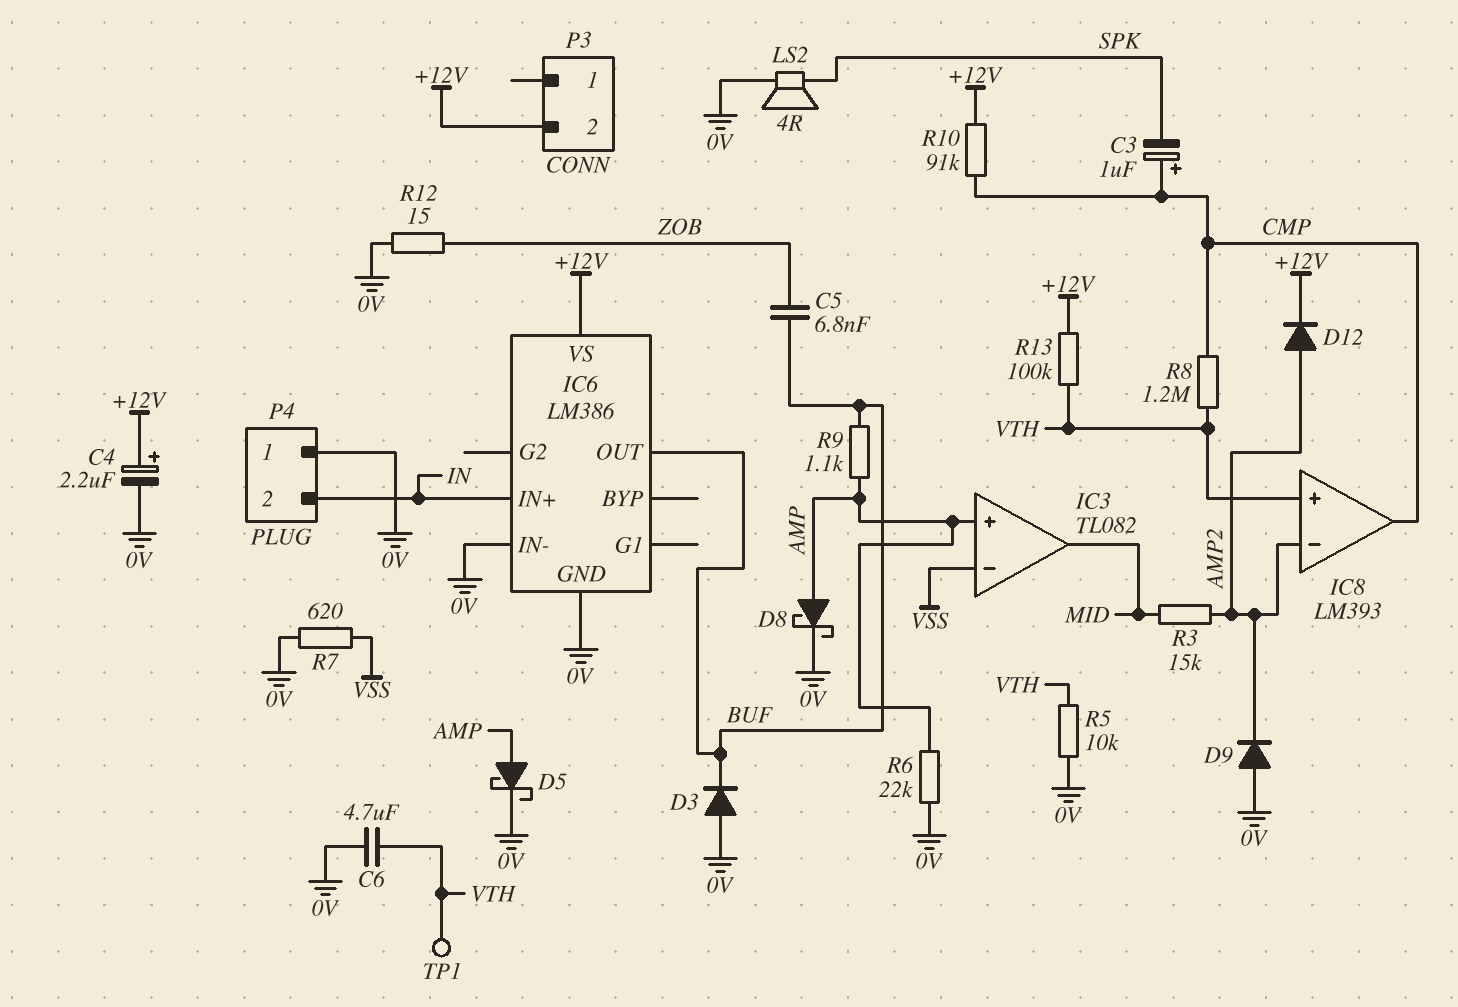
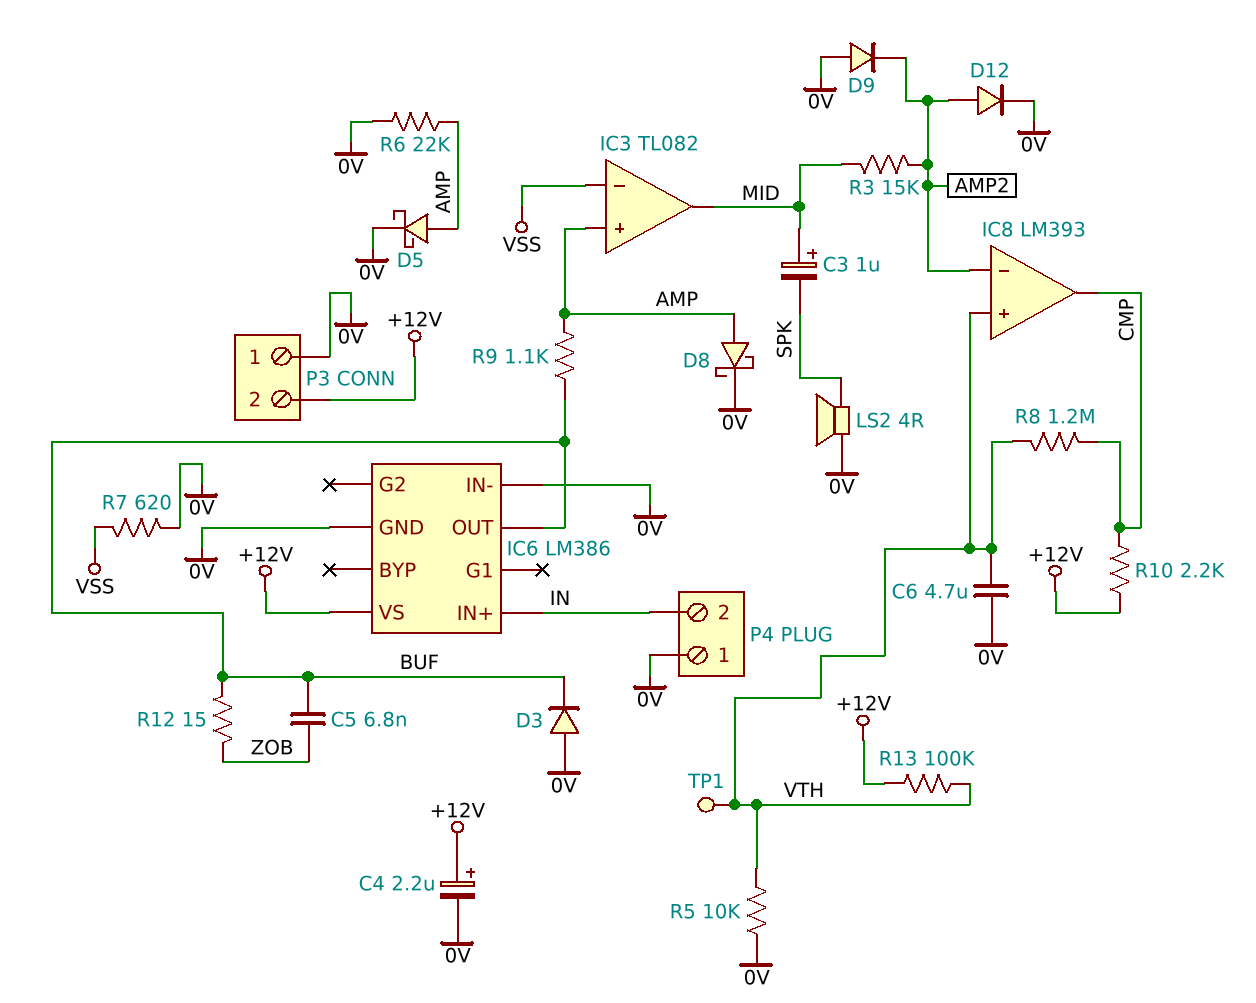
C3: 1uF (plus CMP, minus SPK) -> 1uF (plus MID, minus SPK)
D12: diode (A AMP2, K +12V) -> diode (A AMP2, K 0V)
P3 pin 1: none -> 0V
R10: 91k (+12V, CMP) -> 2.2k (+12V, CMP)
R12: 15 (0V, ZOB) -> 15 (BUF, ZOB)

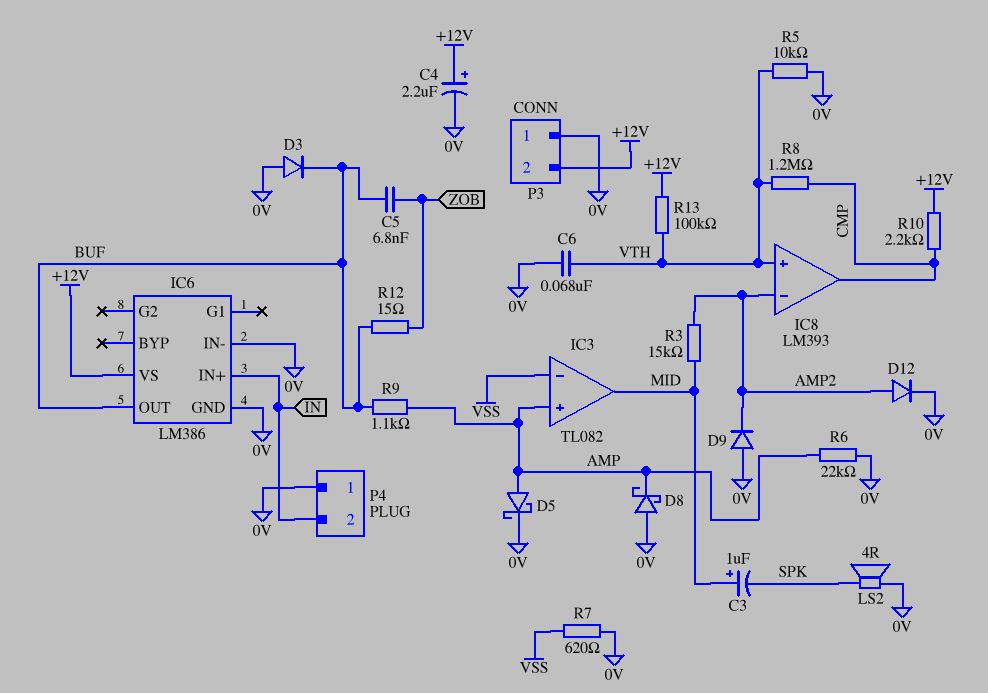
C6: 4.7uF (0V, VTH) -> 68nF (0V, VTH)
D8: schottky (A AMP, K 0V) -> schottky (A 0V, K AMP)
TP1: test point (VTH) -> none

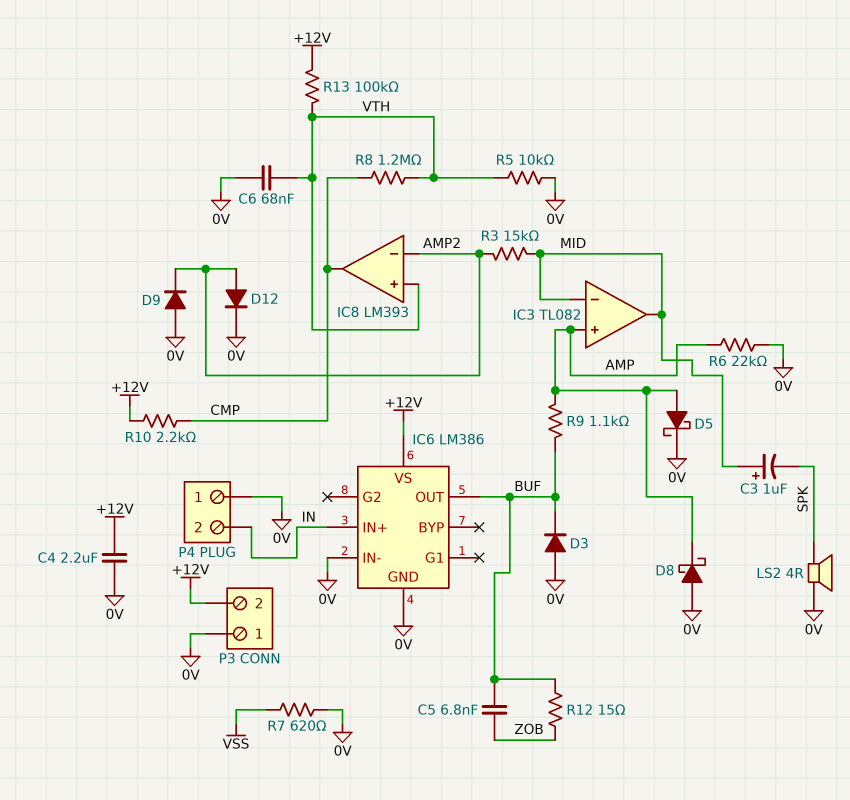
C4: 2.2uF (plus +12V, minus 0V) -> 2.2uF (+12V, 0V)
IC3 pin in-: VSS -> MID

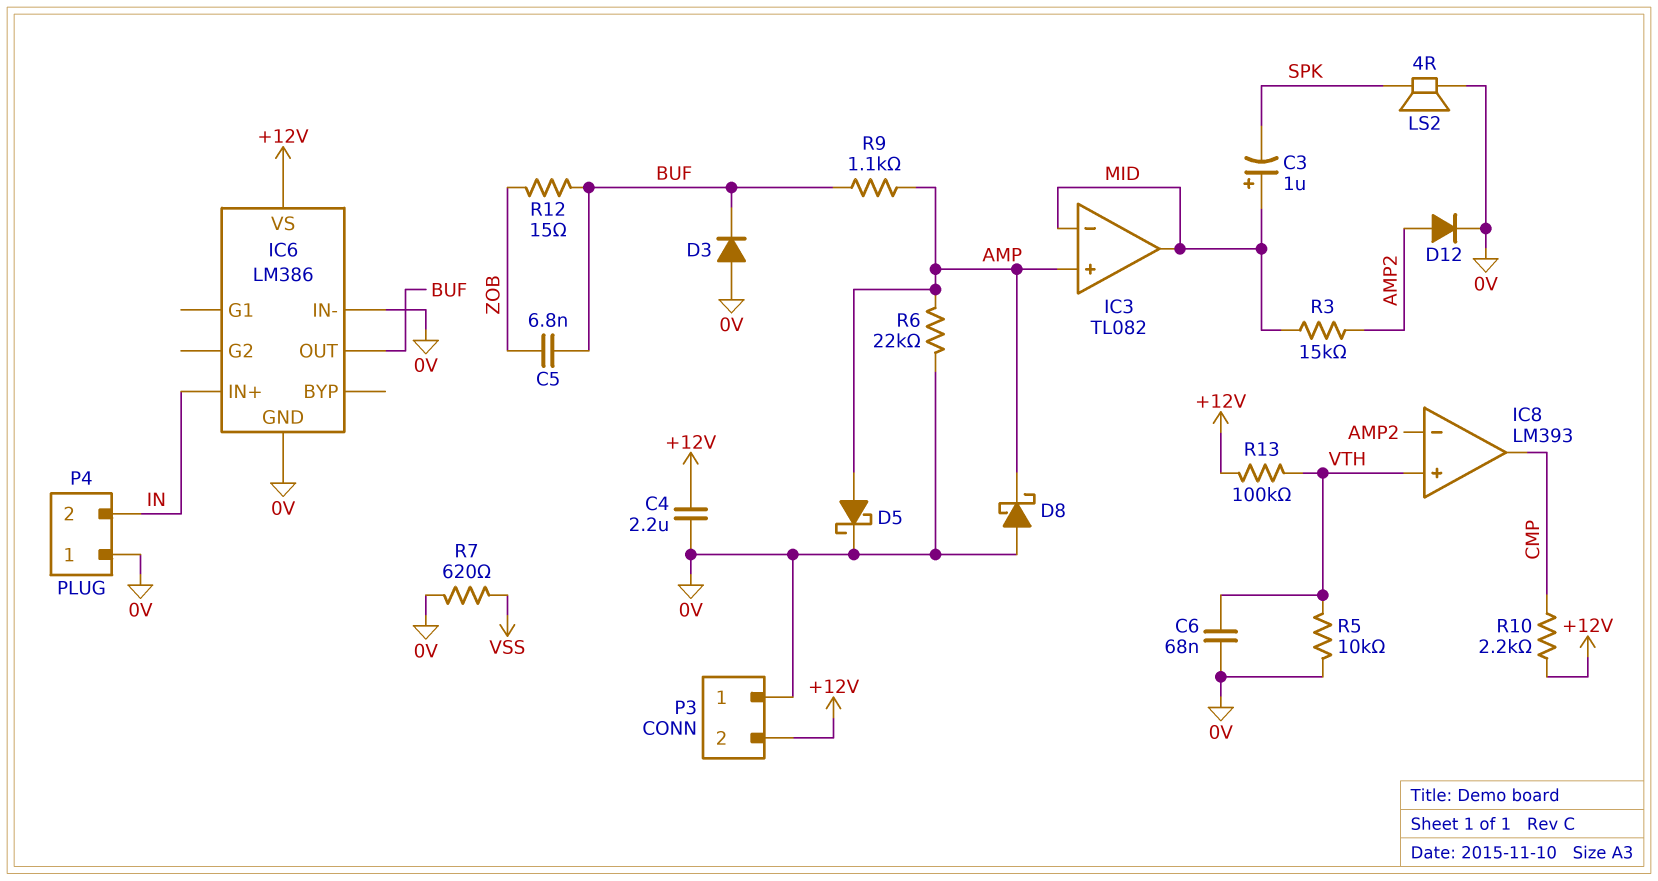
D9: diode (A 0V, K AMP2) -> none
R8: 1.2M (CMP, VTH) -> none

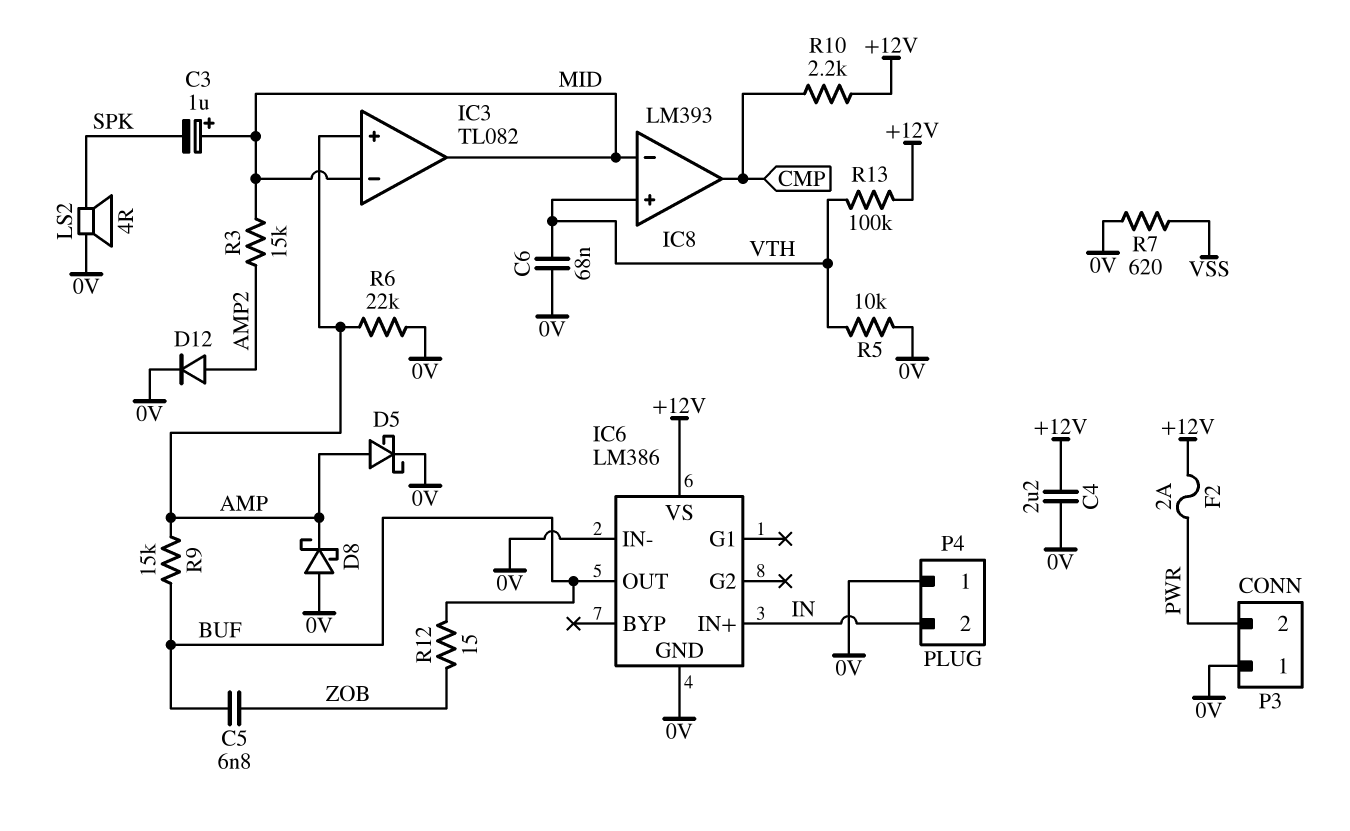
D3: diode (A 0V, K BUF) -> none
F2: none -> 2A (+12V, PWR)
IC8 pin in-: AMP2 -> MID
P3 pin 2: +12V -> PWR
R9: 1.1k (AMP, BUF) -> 15k (AMP, BUF)

